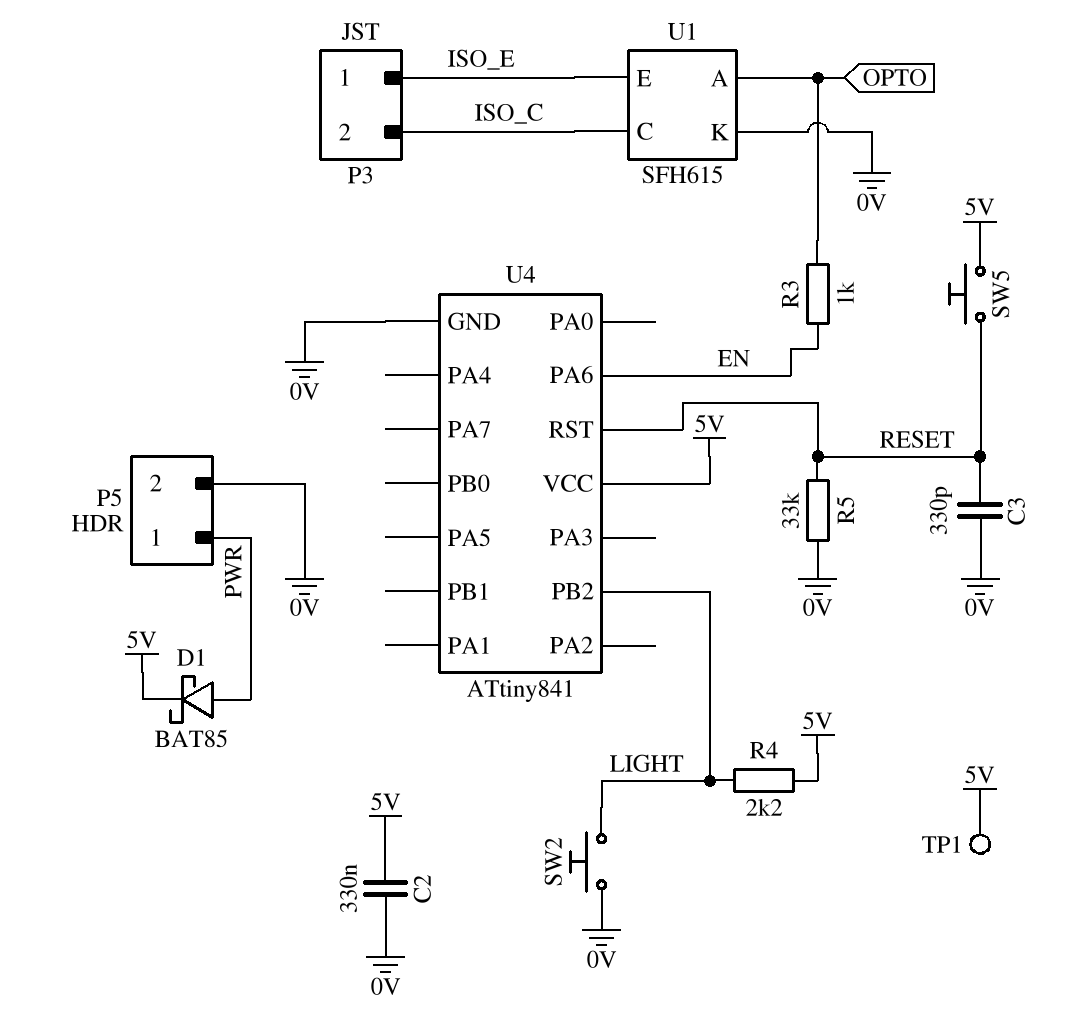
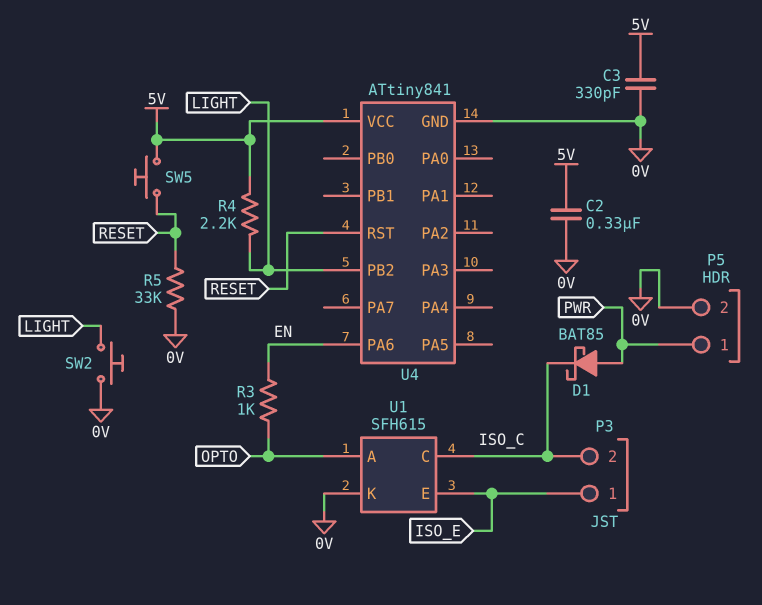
C3: 330pF (0V, RESET) -> 330pF (0V, 5V)
D1: schottky BAT85 (A PWR, K 5V) -> schottky BAT85 (A PWR, K ISO_C)
TP1: test point (5V) -> none

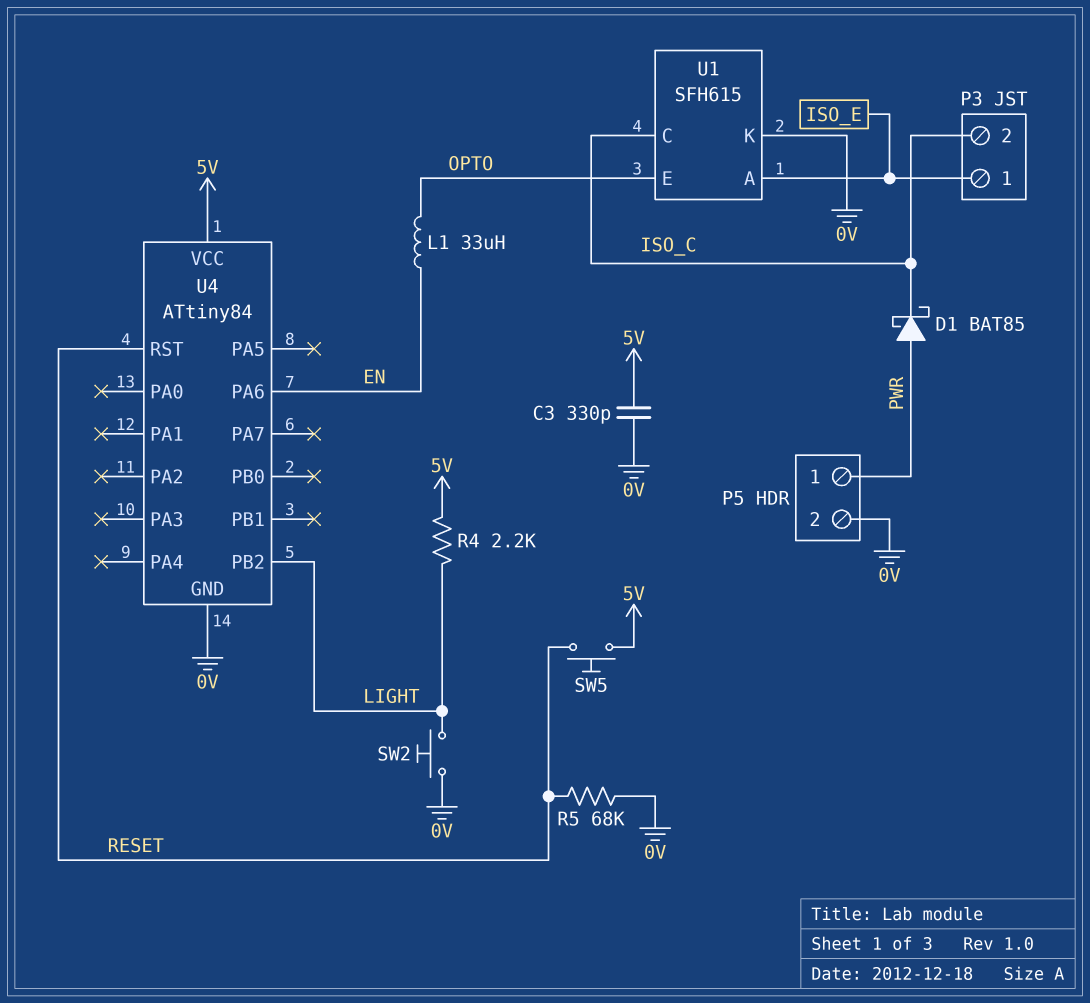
C2: 330nF (0V, 5V) -> none
L1: none -> 33uH (EN, OPTO)
R3: 1k (EN, OPTO) -> none
R5: 33k (0V, RESET) -> 68k (0V, RESET)
U1 pin A: OPTO -> ISO_E
U1 pin E: ISO_E -> OPTO
U4: ATtiny841 -> ATtiny84

